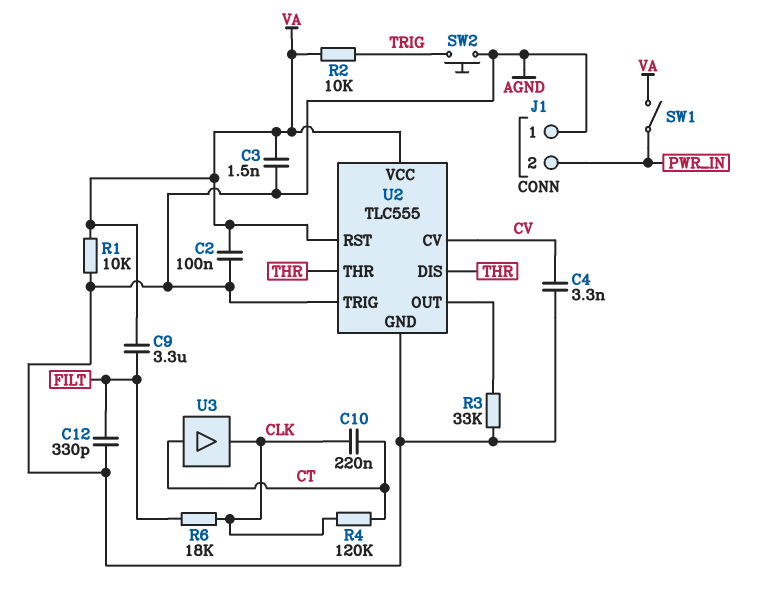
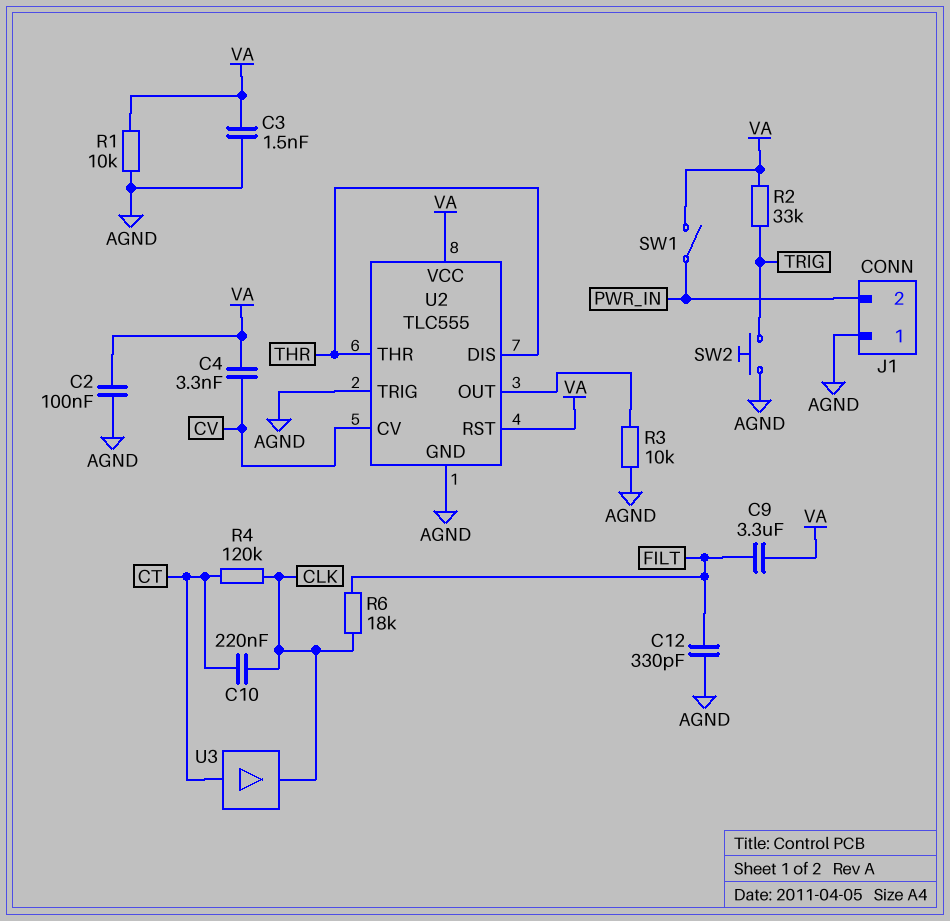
C4: 3.3nF (AGND, CV) -> 3.3nF (CV, VA)
R2: 10k (TRIG, VA) -> 33k (TRIG, VA)
R3: 33k (AGND, U2/OUT) -> 10k (AGND, U2/OUT)

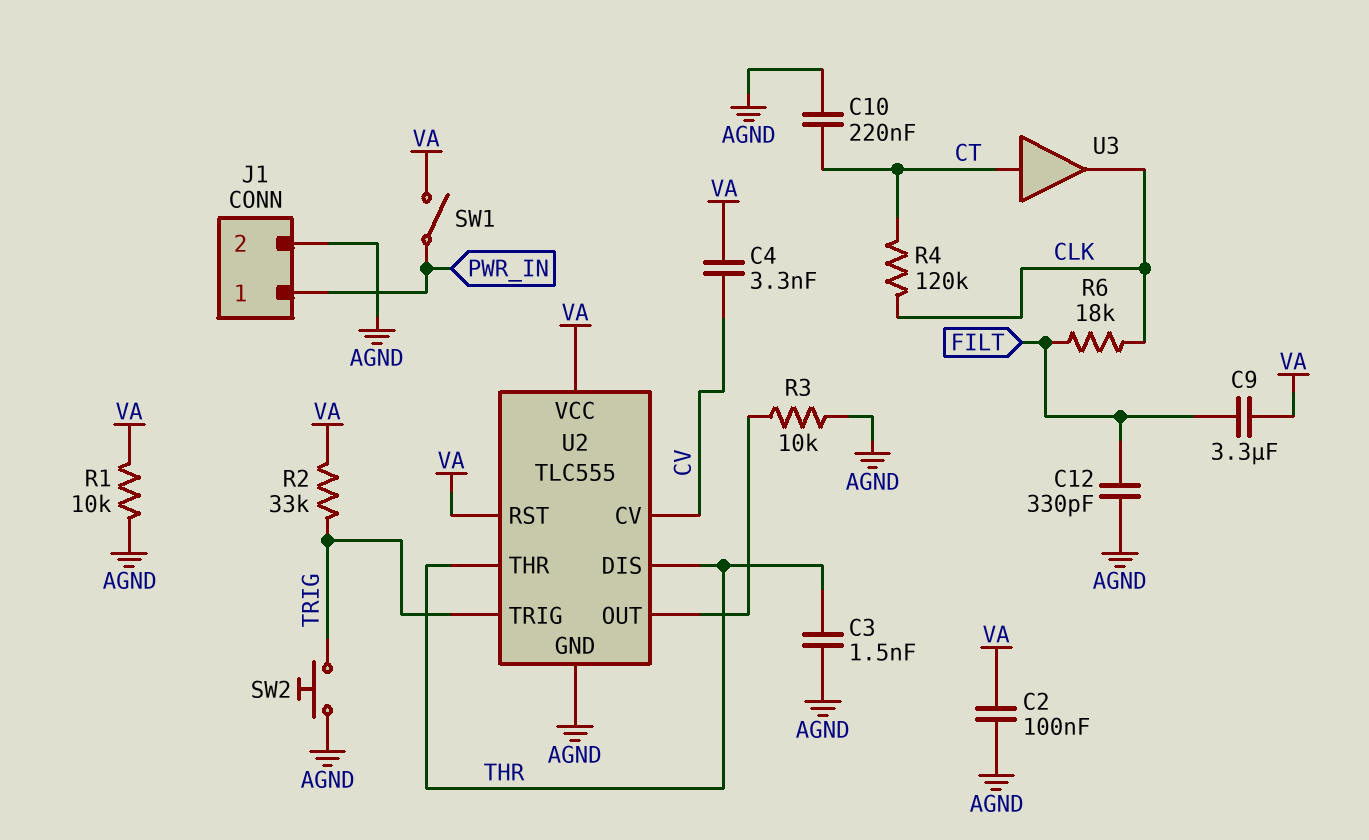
C3: 1.5nF (AGND, VA) -> 1.5nF (AGND, THR)
C10: 220nF (CLK, CT) -> 220nF (AGND, CT)
J1 pin 1: AGND -> PWR_IN
J1 pin 2: PWR_IN -> AGND
U2 pin TRIG: AGND -> TRIG

